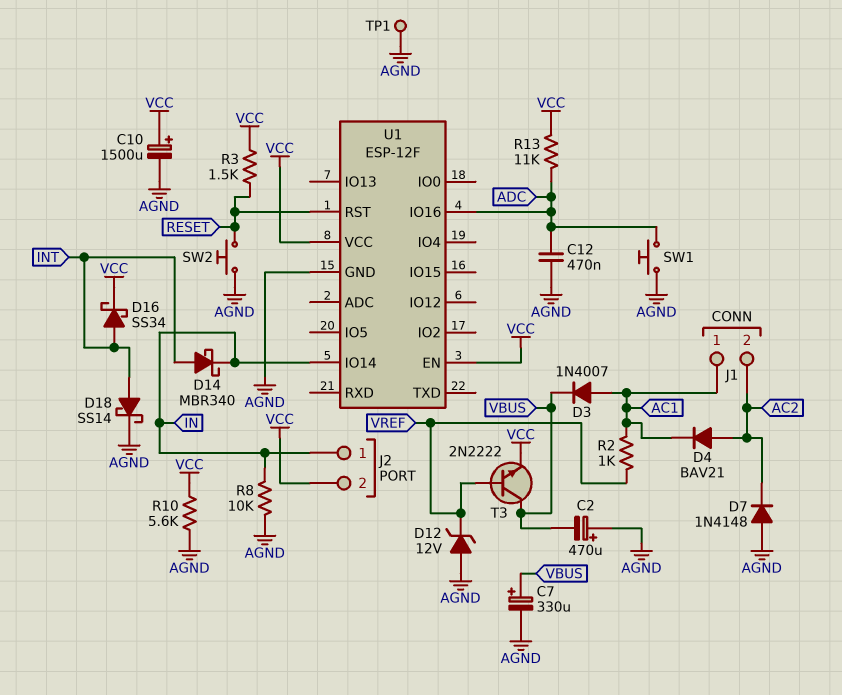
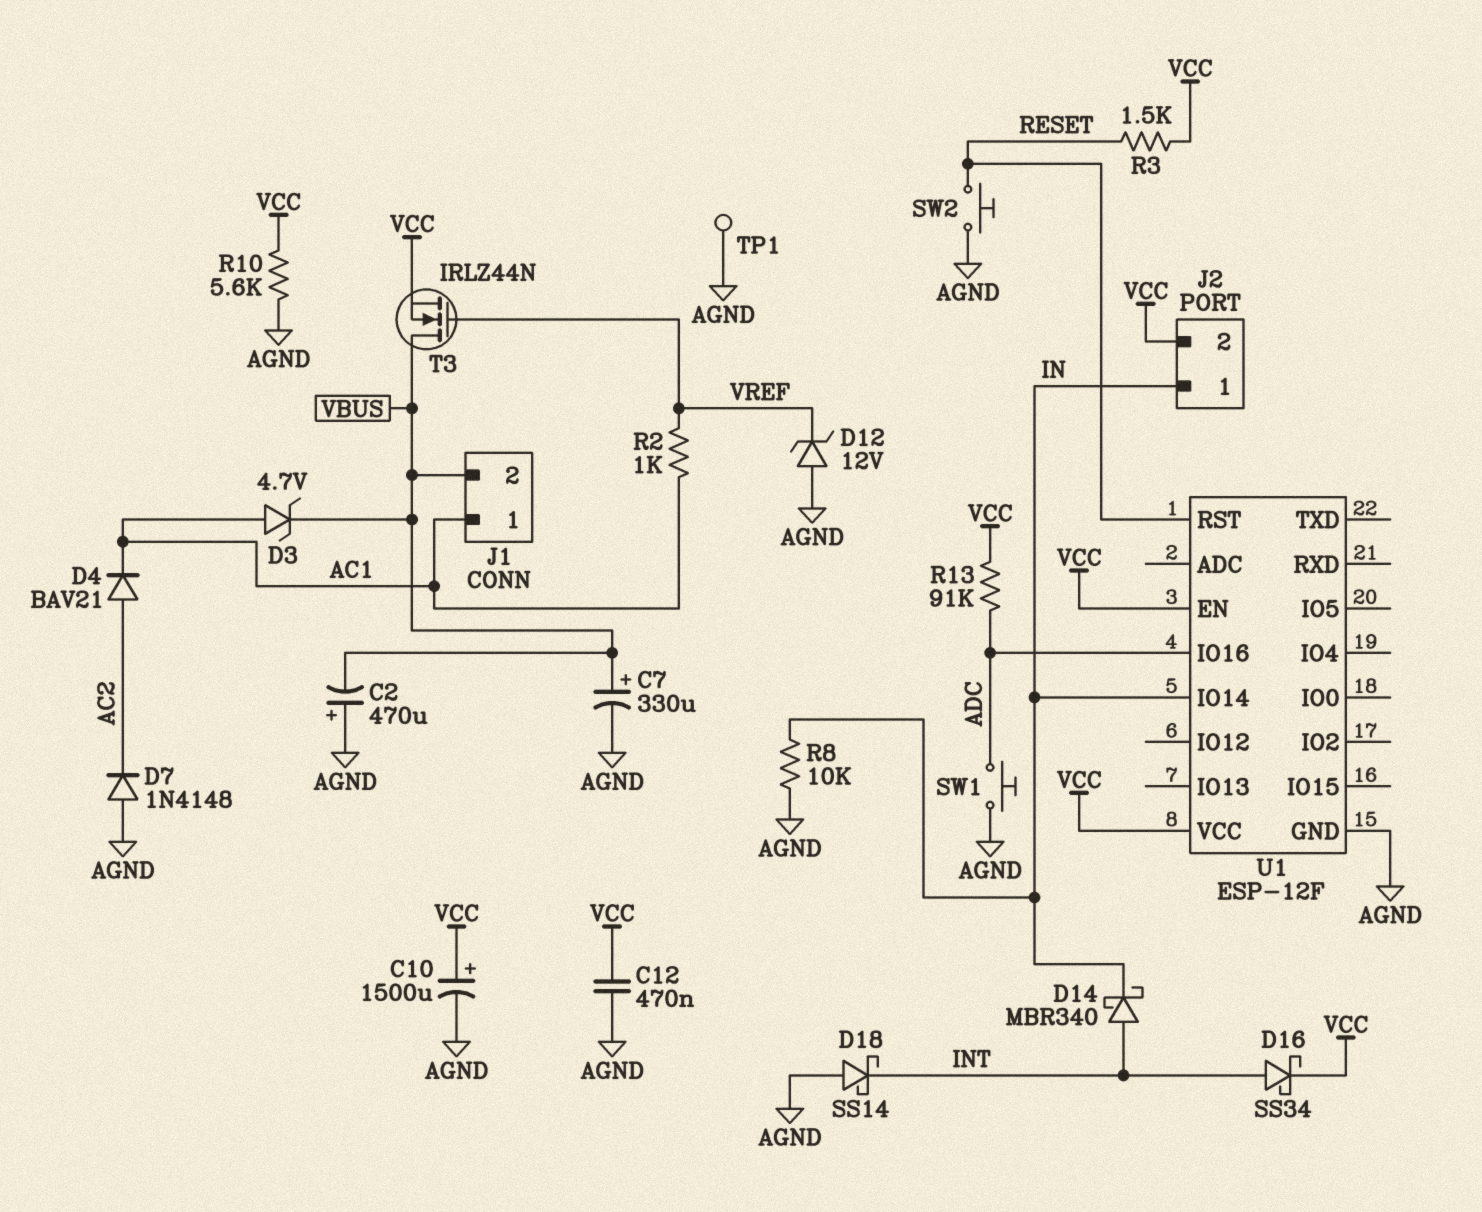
C12: 470nF (ADC, AGND) -> 470nF (AGND, VCC)
D3: diode 1N4007 (A AC1, K VBUS) -> zener 4.7V (A AC1, K VBUS)
D18: schottky SS14 (A INT, K AGND) -> schottky SS14 (A AGND, K INT)
J1 pin 2: AC2 -> VBUS
R13: 11k (ADC, VCC) -> 91k (ADC, VCC)
T3: NPN 2N2222 (B VREF, C VBUS, E VCC) -> NMOS IRLZ44N (G VREF, D VBUS, S VCC)

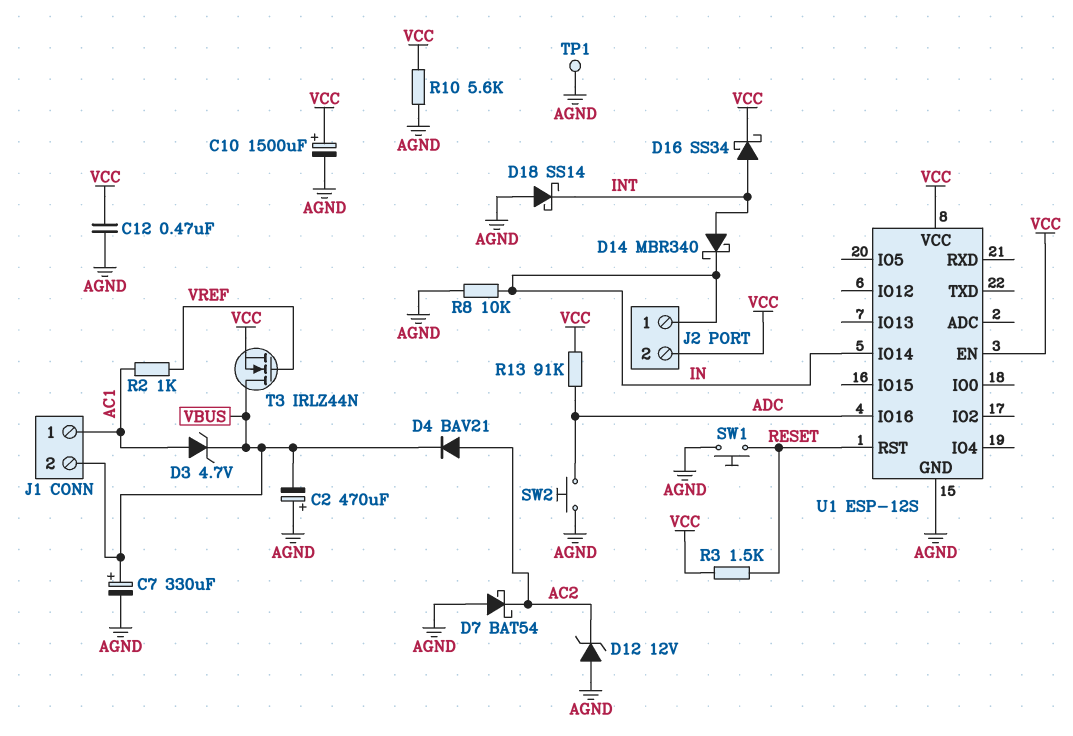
D4: diode BAV21 (A AC2, K AC1) -> diode BAV21 (A AC2, K VBUS)
D7: diode 1N4148 (A AGND, K AC2) -> schottky BAT54 (A AGND, K AC2)
D12: zener 12V (A AGND, K VREF) -> zener 12V (A AGND, K AC2)
SW1: button (ADC, AGND) -> button (AGND, RESET)
SW2: button (AGND, RESET) -> button (ADC, AGND)
U1: ESP-12F -> ESP-12S

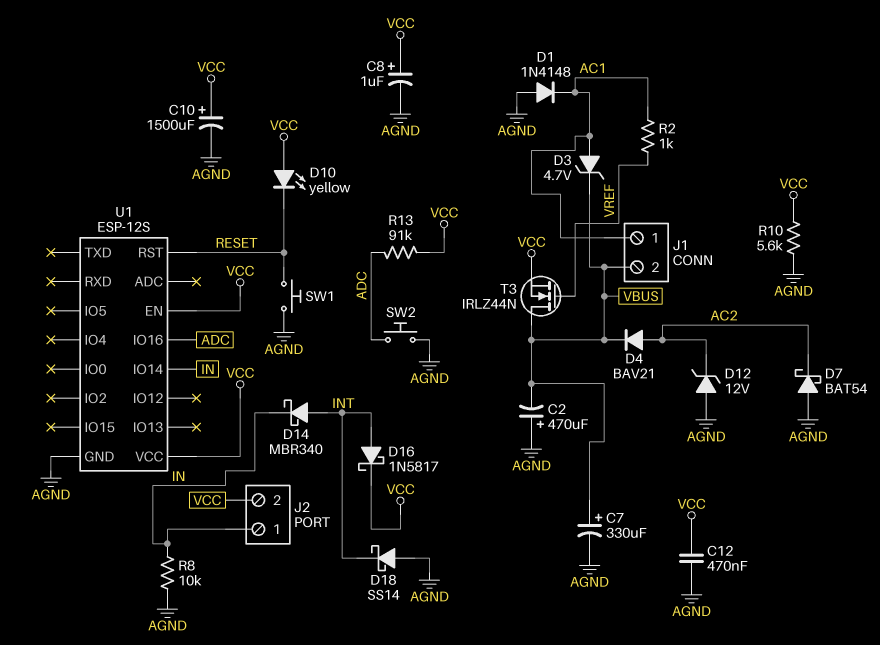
C8: none -> 1uF (plus VCC, minus AGND)
D1: none -> diode 1N4148 (A AGND, K AC1)
D10: none -> LED yellow (A VCC, K RESET)
D16: schottky SS34 (A INT, K VCC) -> schottky 1N5817 (A INT, K VCC)
R3: 1.5k (RESET, VCC) -> none
TP1: test point (AGND) -> none

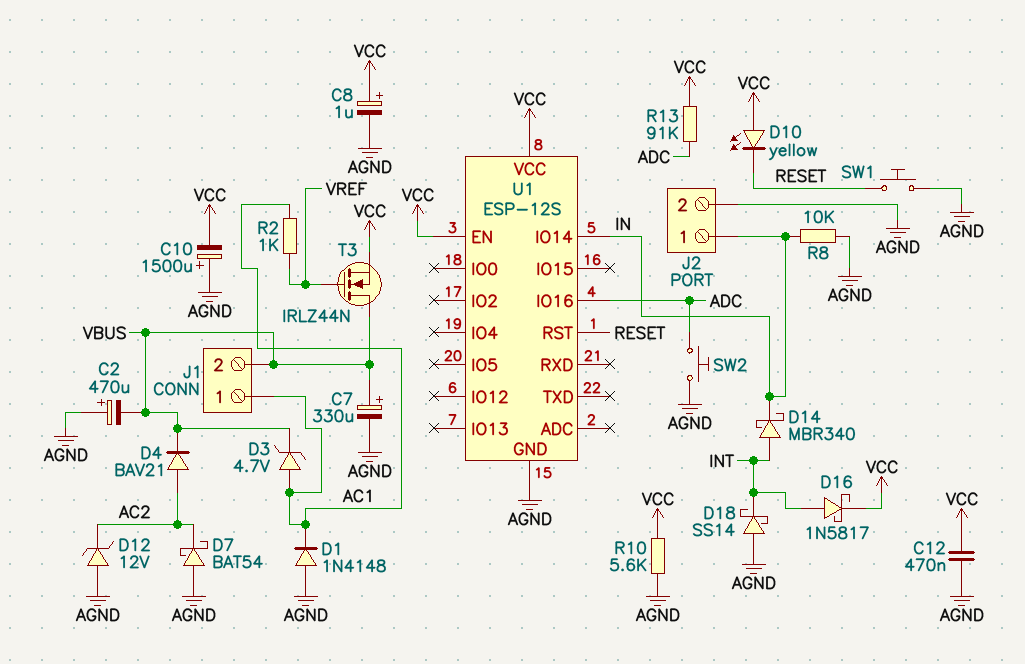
C10: 1500uF (plus VCC, minus AGND) -> 1500uF (plus AGND, minus VCC)
J2 pin 2: VCC -> AGND

